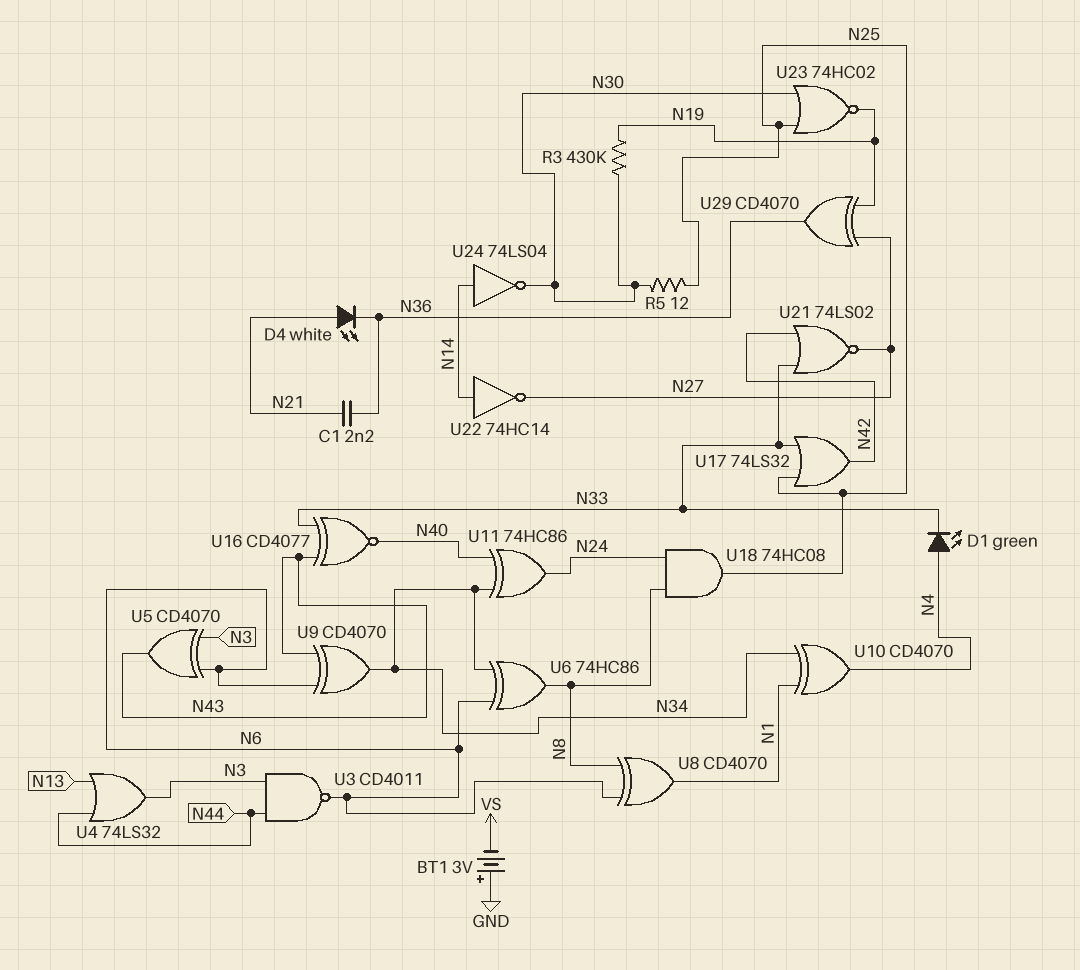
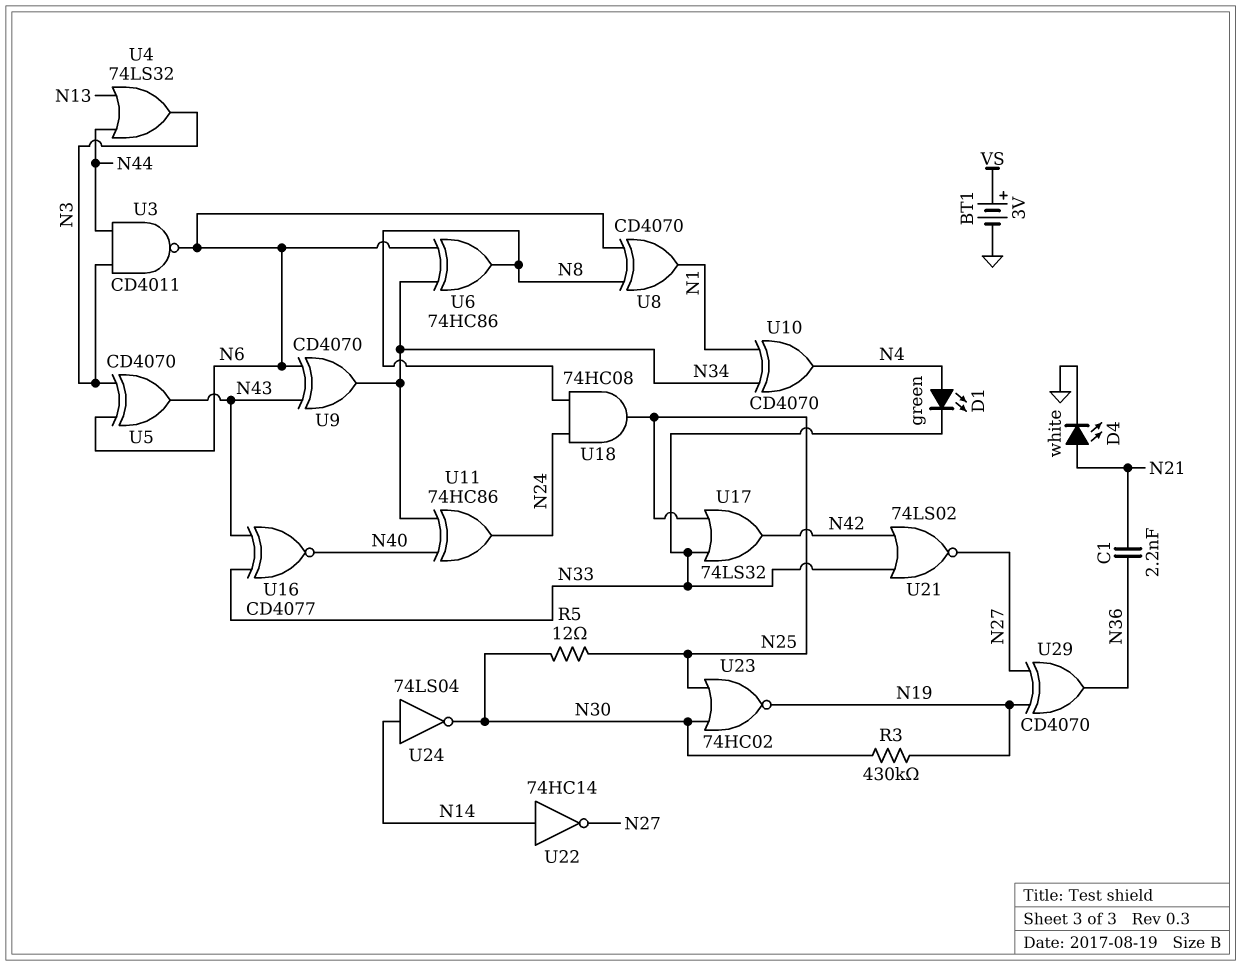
BT1: 3V (plus GND, minus VS) -> 3V (plus VS, minus GND)
D4: LED white (A N21, K N36) -> LED white (A N21, K GND)

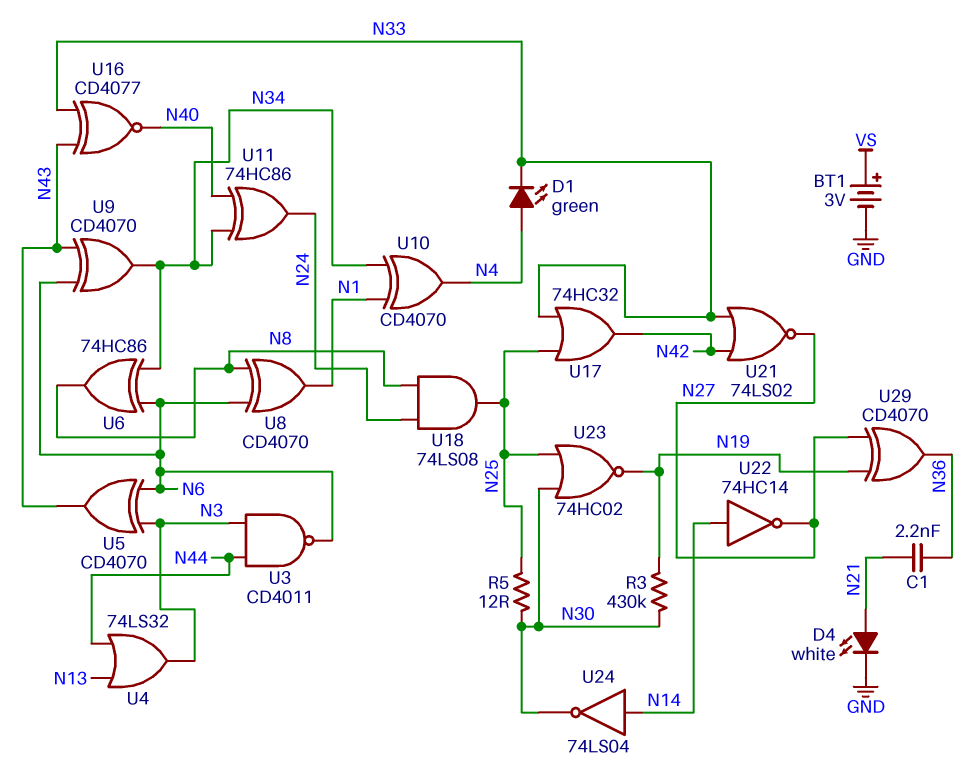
U17: OR 74LS32 (in N25, in N33, out N42) -> OR 74HC32 (in N25, in N33, out N42)
U18: AND 74HC08 (in N8, in N24, out N25) -> AND 74LS08 (in N8, in N24, out N25)

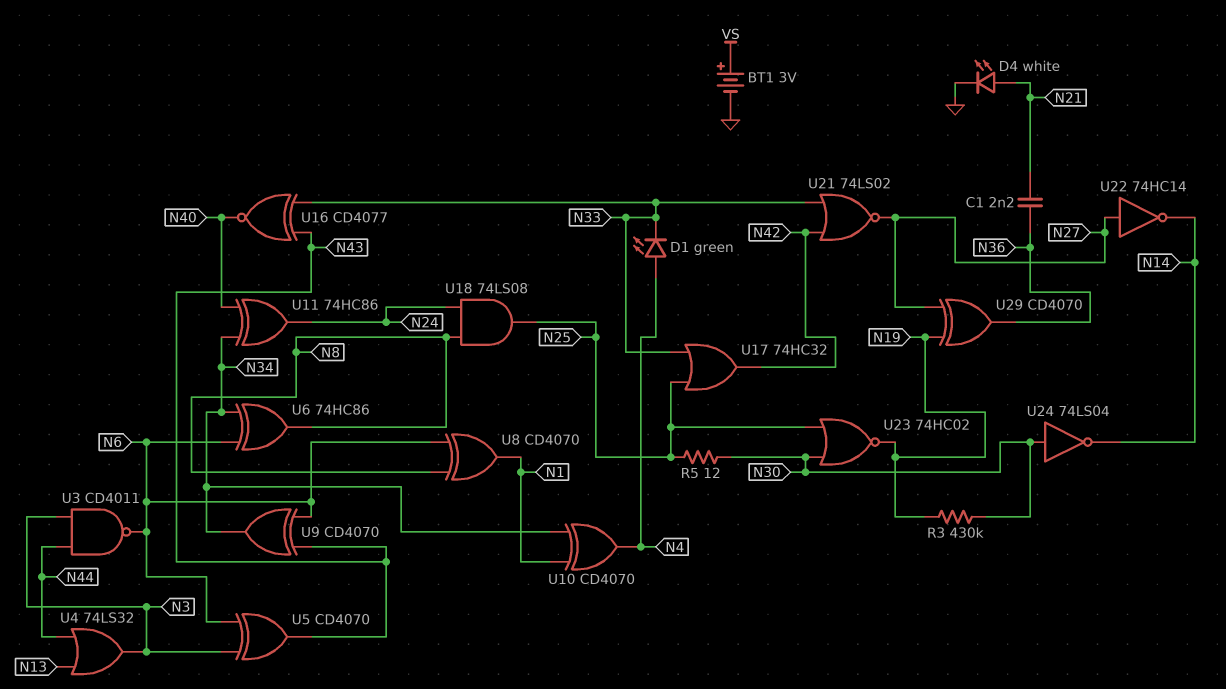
U22: NOT 74HC14 (in N14, out N27) -> NOT 74HC14 (in N27, out N14)
U24: NOT 74LS04 (in N14, out N30) -> NOT 74LS04 (in N30, out N14)

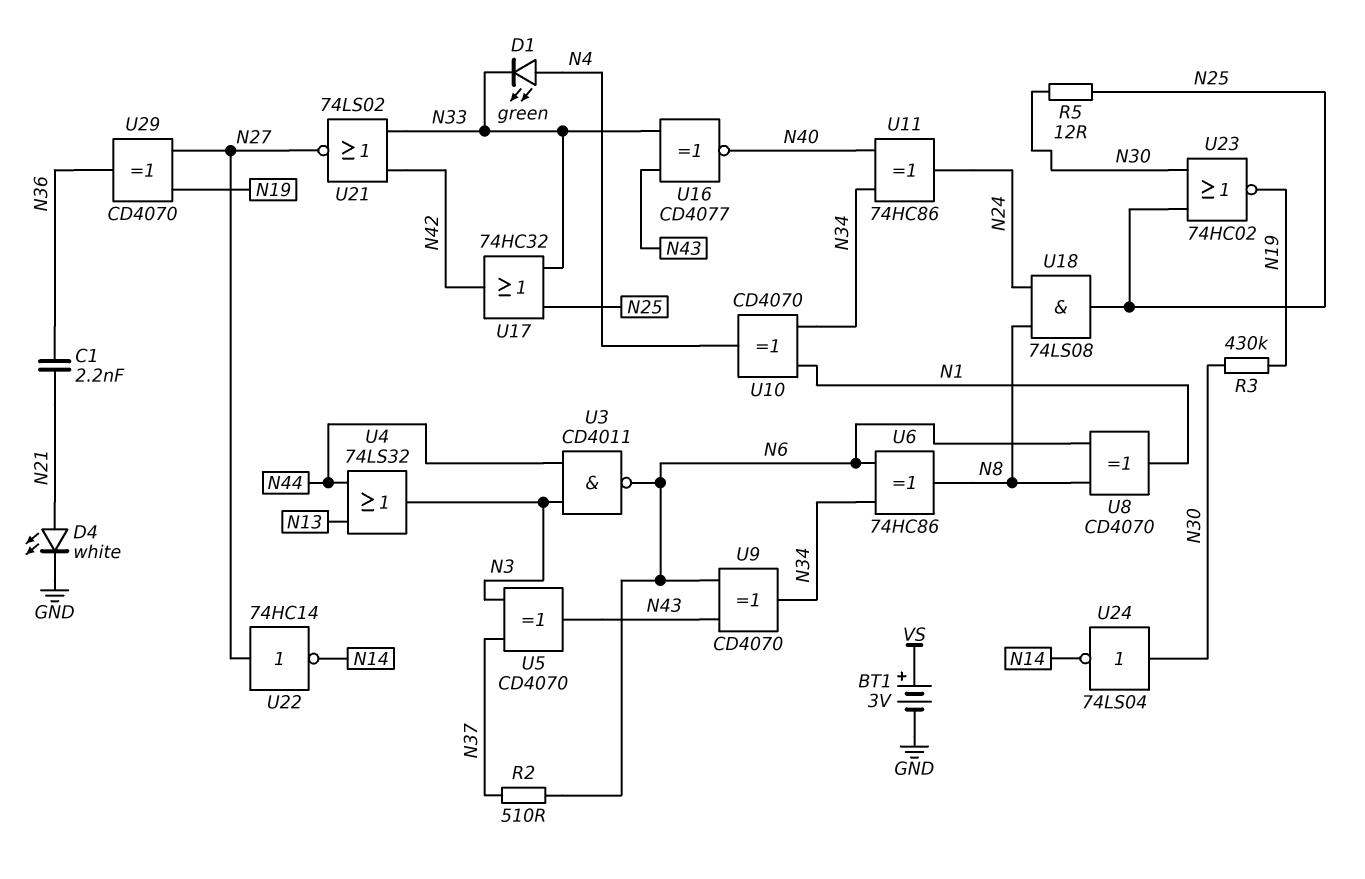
R2: none -> 510 (N6, N37)
U5: XOR CD4070 (in N3, in N6, out N43) -> XOR CD4070 (in N3, in N37, out N43)

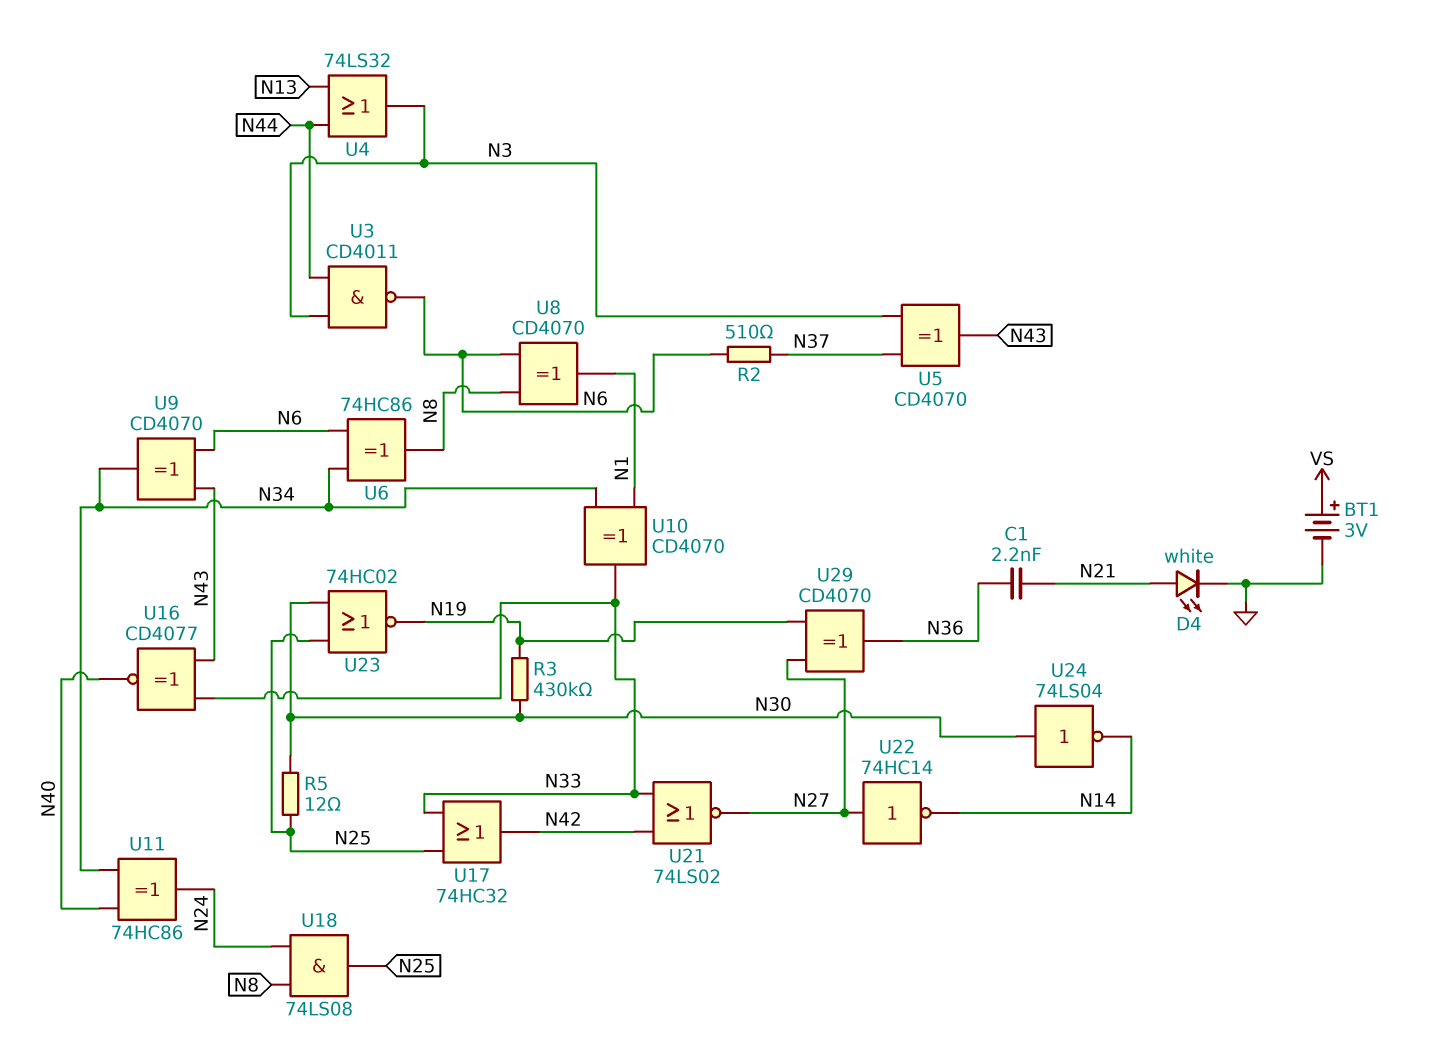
D1: LED green (A N4, K N33) -> none
U10: XOR CD4070 (in N1, in N34, out N4) -> XOR CD4070 (in N1, in N34, out N33)

